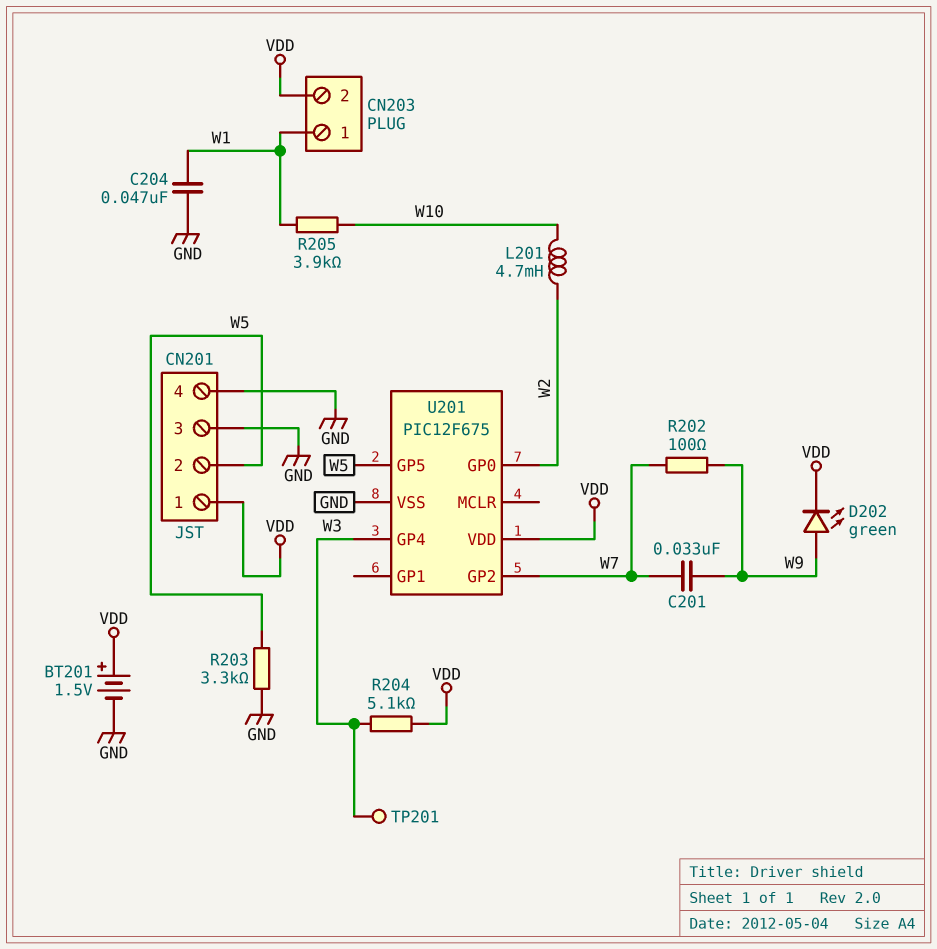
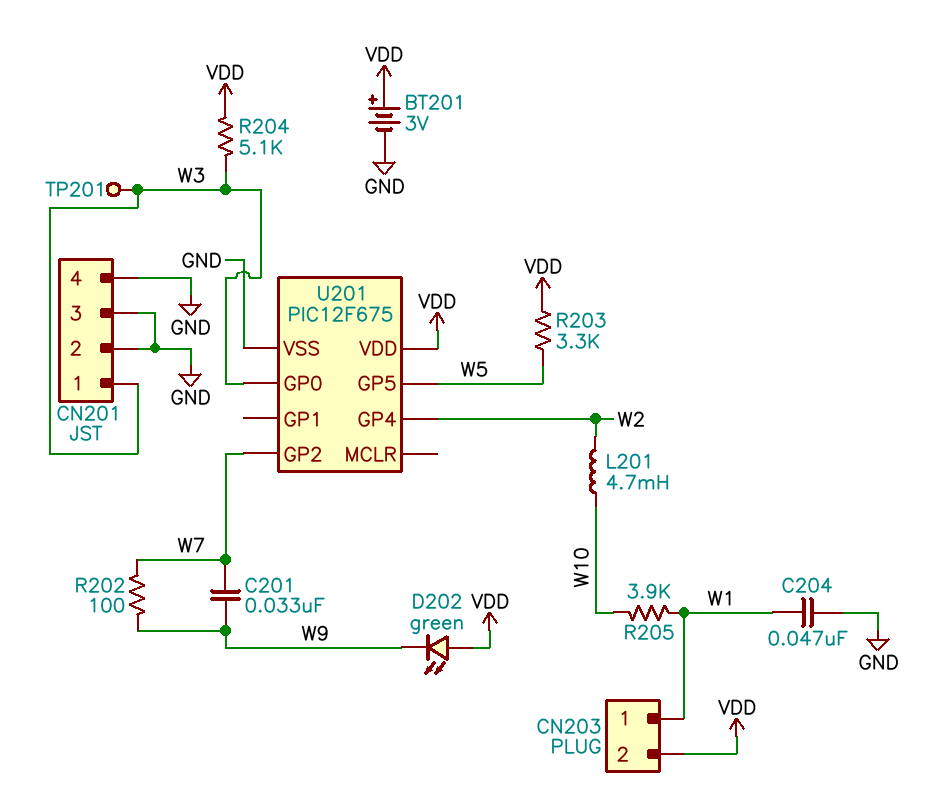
BT201: 1.5V (plus VDD, minus GND) -> 3V (plus VDD, minus GND)
CN201 pin 1: VDD -> W3
CN201 pin 2: W5 -> GND
D202: LED green (A W9, K VDD) -> LED green (A VDD, K W9)
R203: 3.3k (GND, W5) -> 3.3k (VDD, W5)
U201 pin GP0: W2 -> W3
U201 pin GP4: W3 -> W2

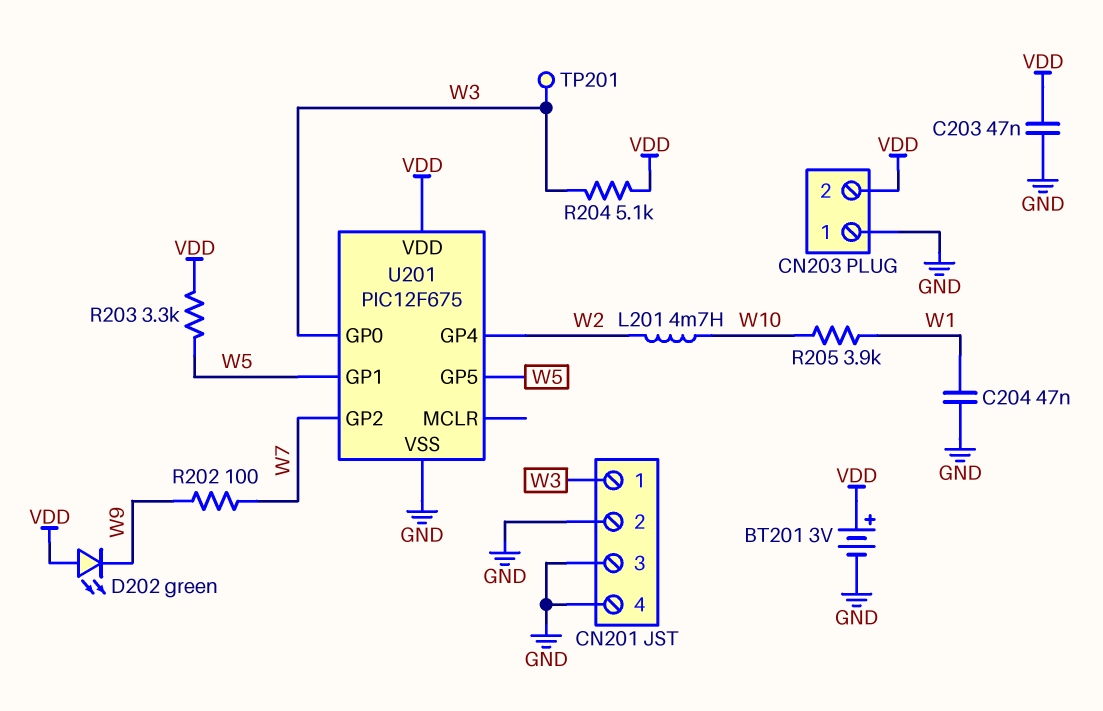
C201: 33nF (W7, W9) -> none
C203: none -> 47nF (GND, VDD)
CN203 pin 1: W1 -> GND
U201 pin GP1: none -> W5

